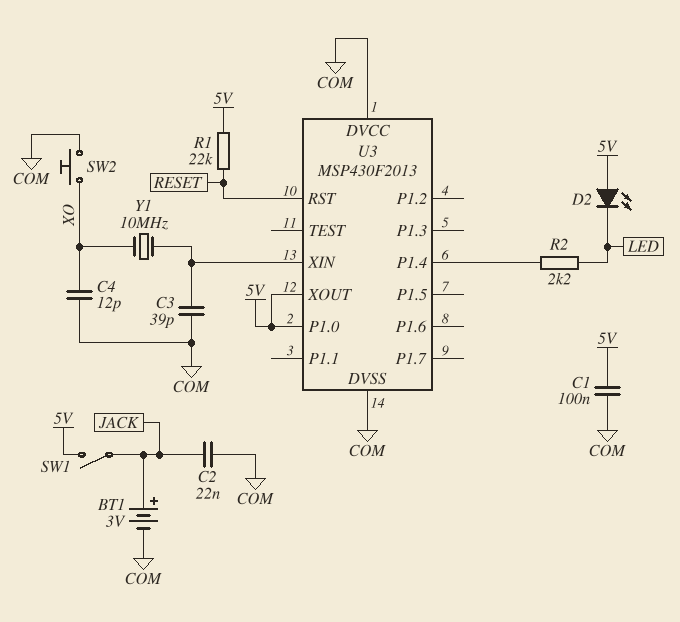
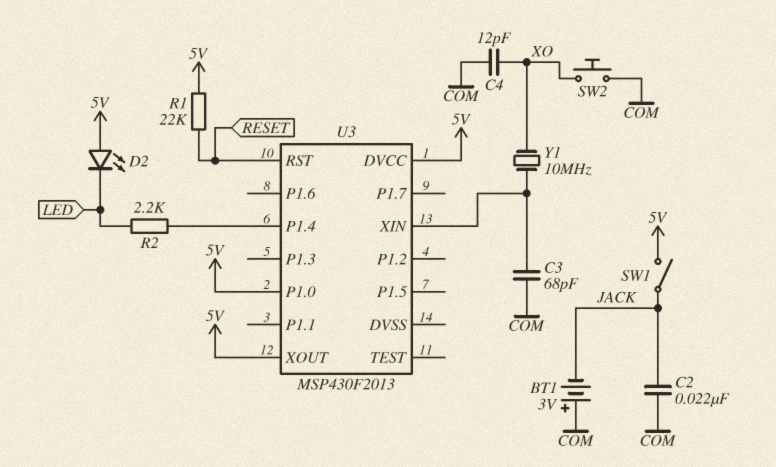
BT1: 3V (plus JACK, minus COM) -> 3V (plus COM, minus JACK)
C1: 100nF (5V, COM) -> none
C3: 39pF (COM, U3/XIN) -> 68pF (COM, U3/XIN)
U3 pin DVCC: COM -> 5V
U3 pin DVSS: COM -> none

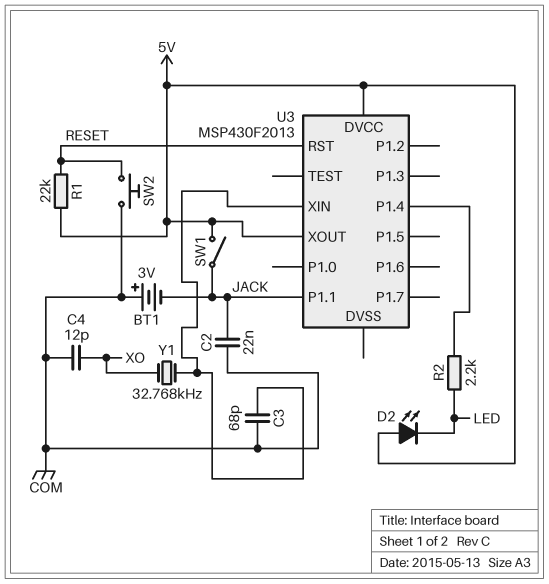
SW2: button (COM, XO) -> button (COM, RESET)
U3 pin P1.0: 5V -> none
U3 pin P1.1: none -> JACK
Y1: 10MHz (U3/XIN, XO) -> 32.768kHz (U3/XIN, XO)

